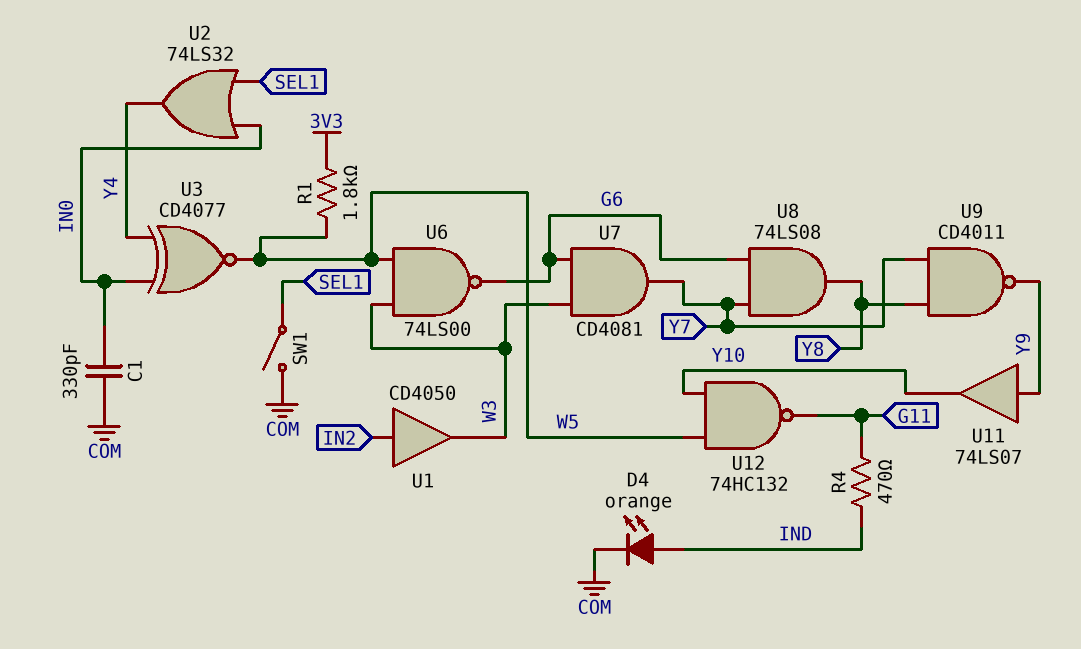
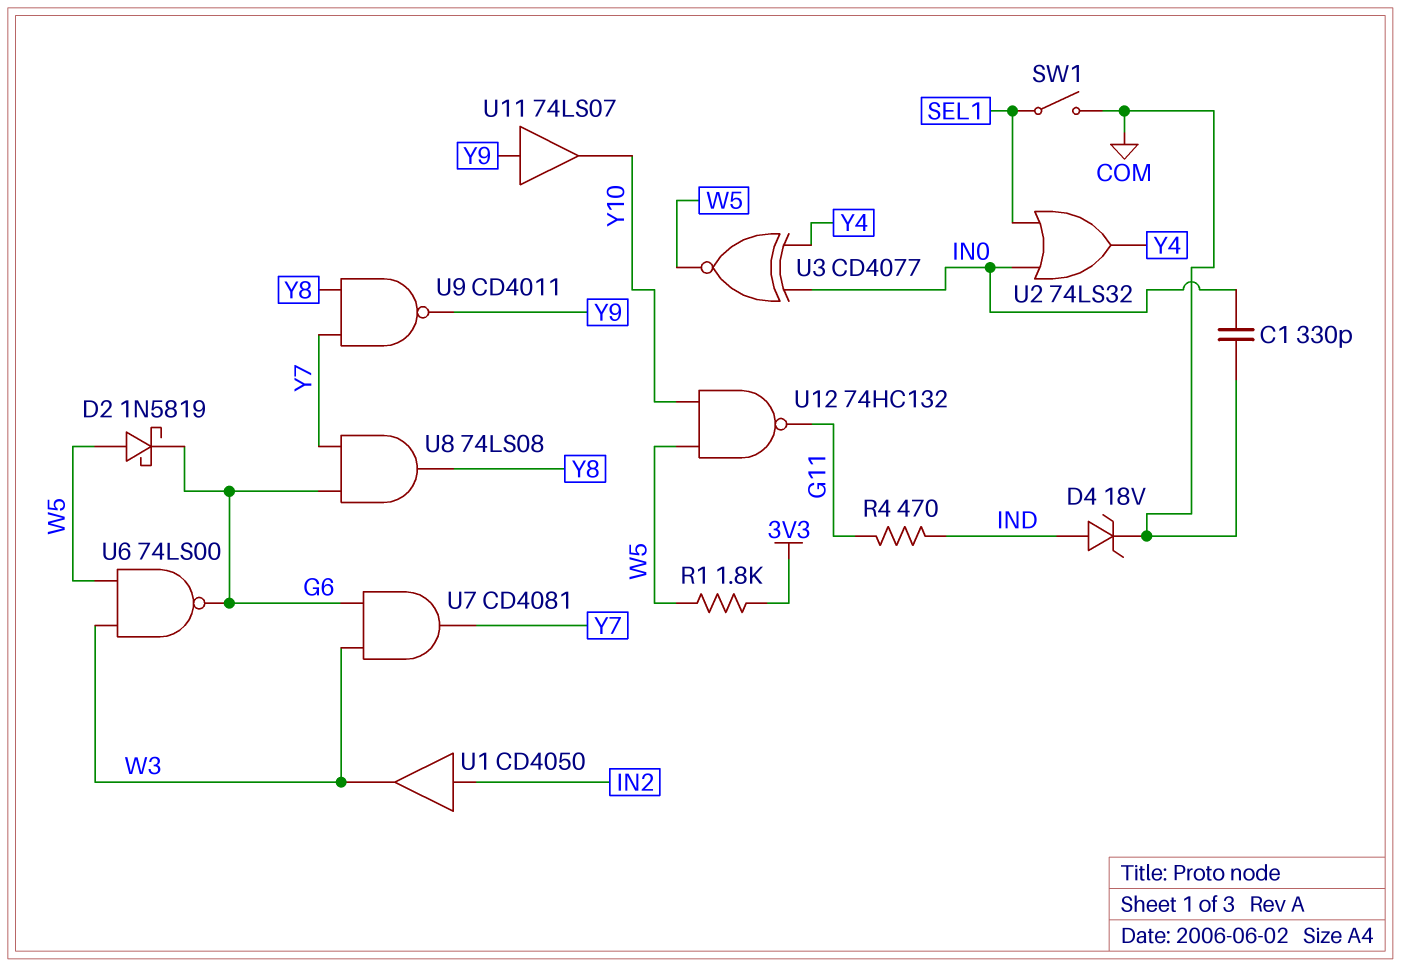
D2: none -> schottky 1N5819 (A W5, K G6)
D4: LED orange (A IND, K COM) -> zener 18V (A IND, K COM)

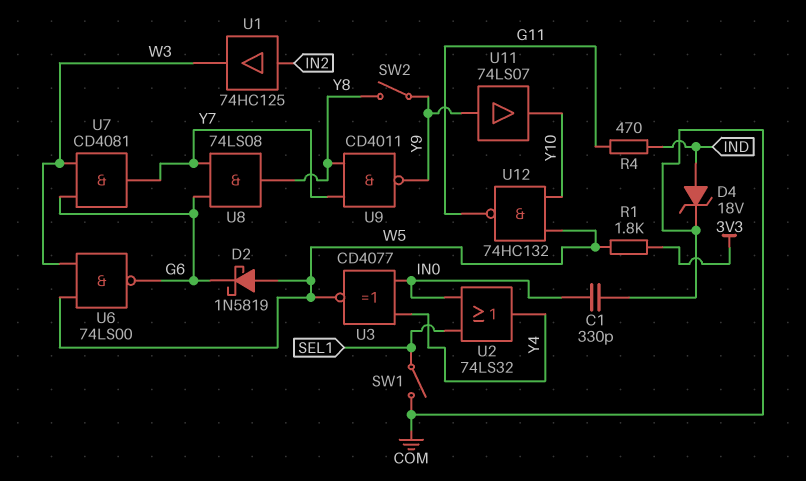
SW2: none -> switch (Y8, Y9)
U1: buffer CD4050 (in IN2, out W3) -> buffer 74HC125 (in IN2, out W3)

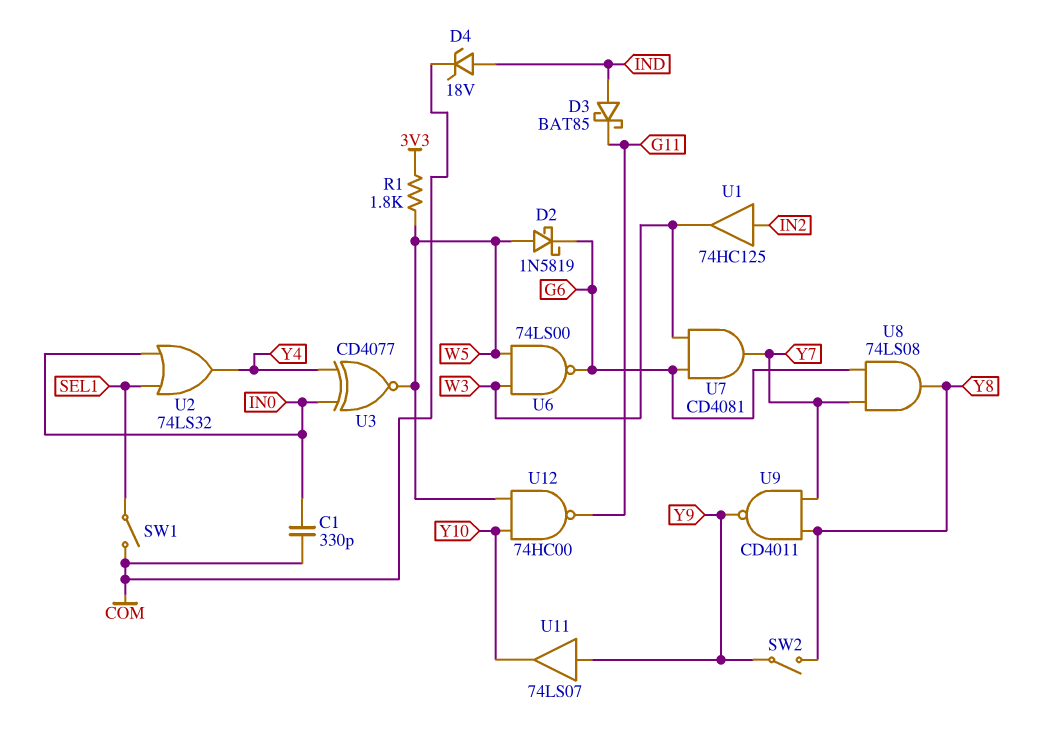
D3: none -> schottky BAT85 (A IND, K G11)
R4: 470 (G11, IND) -> none
U12: NAND 74HC132 (in W5, in Y10, out G11) -> NAND 74HC00 (in W5, in Y10, out G11)

